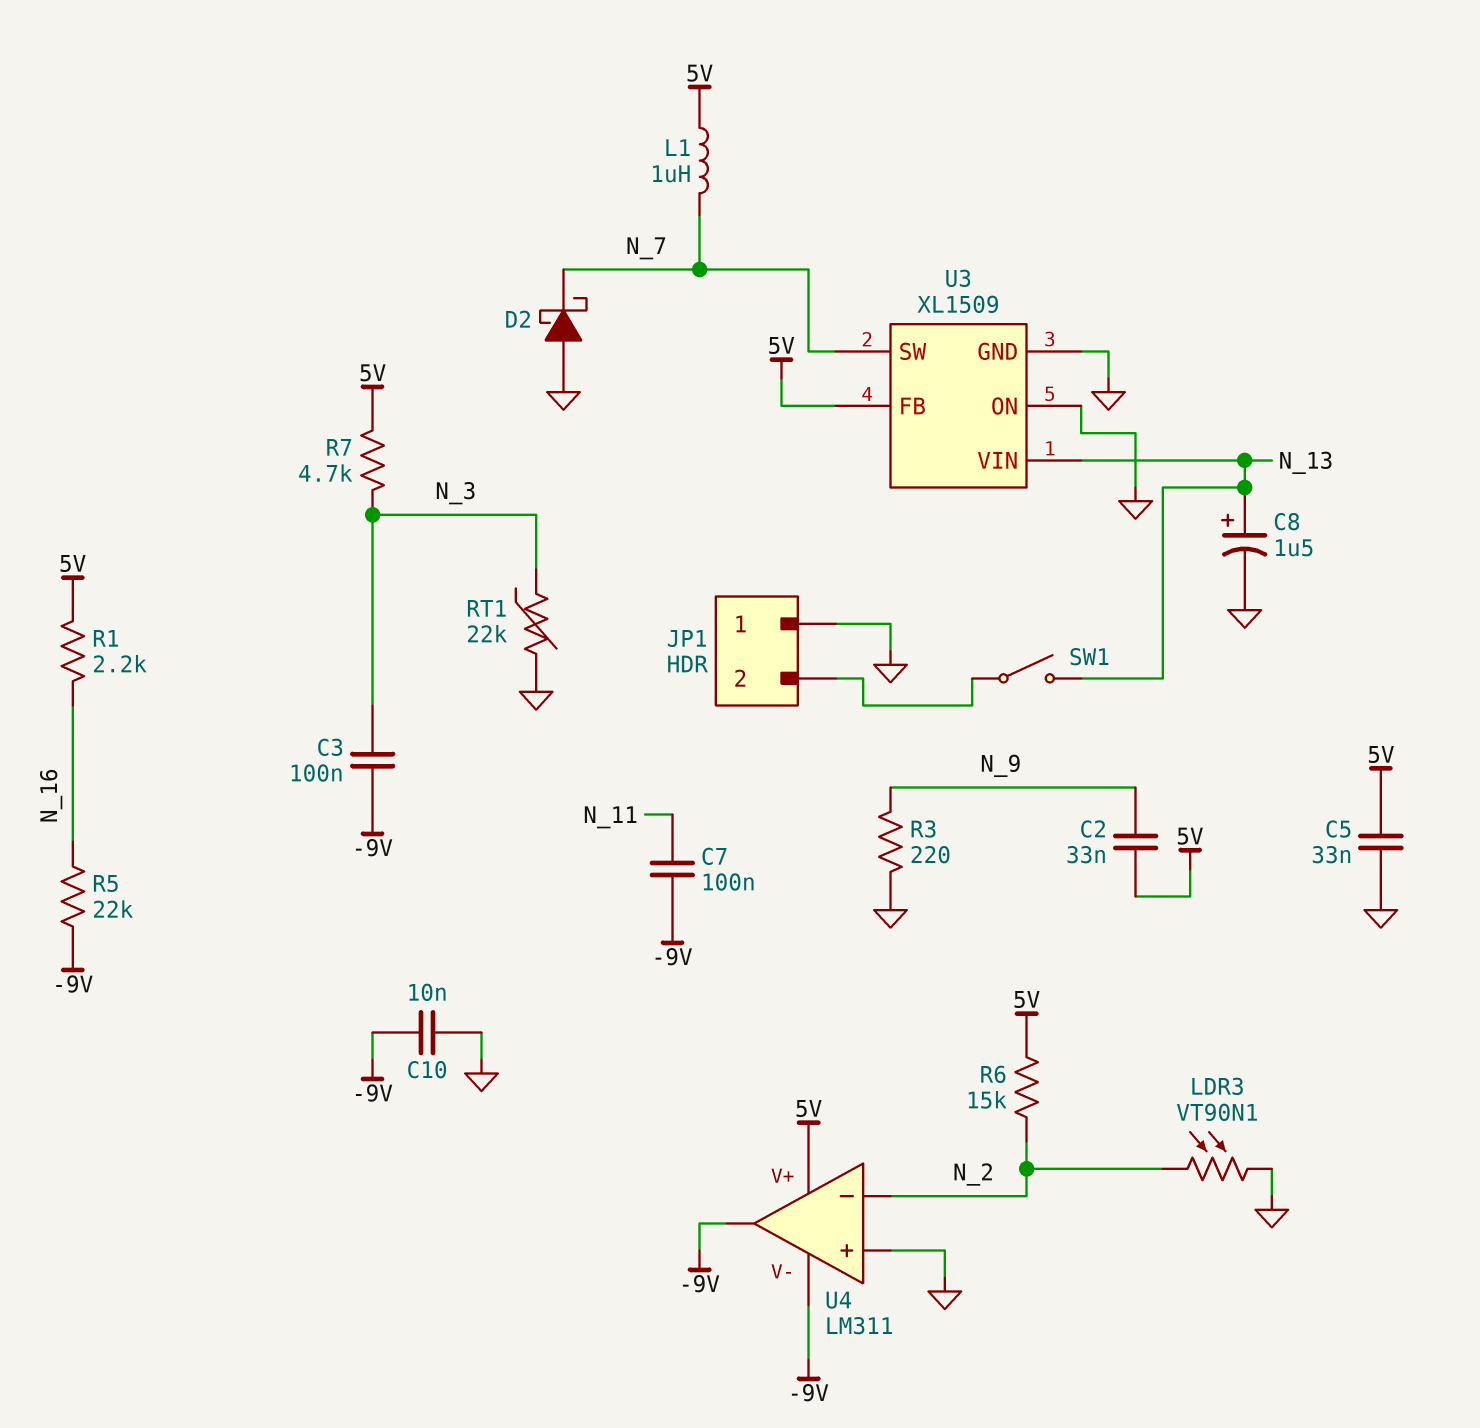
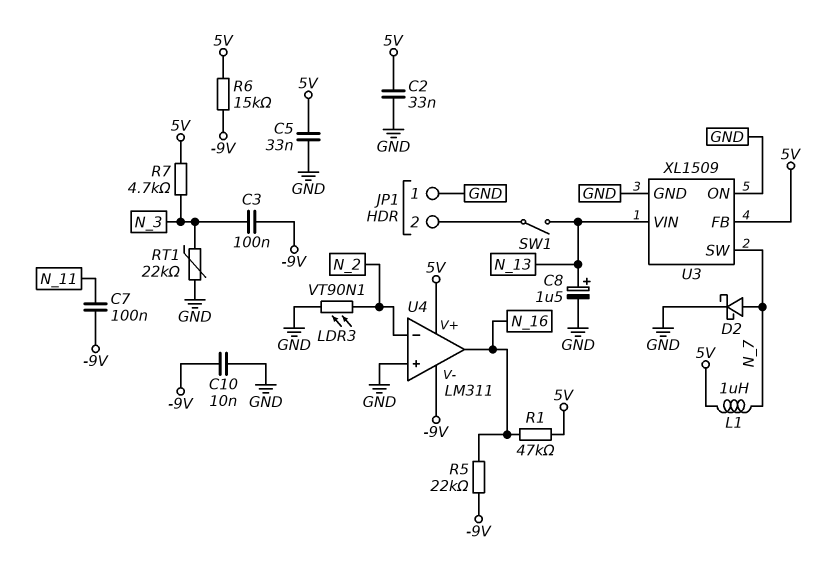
C2: 33nF (5V, N_9) -> 33nF (5V, GND)
D2: schottky (A GND, K N_7) -> schottky (A N_7, K GND)
R1: 2.2k (5V, N_16) -> 47k (5V, N_16)
R3: 220 (GND, N_9) -> none
R6: 15k (5V, N_2) -> 15k (-9V, 5V)
U4 pin out: -9V -> N_16

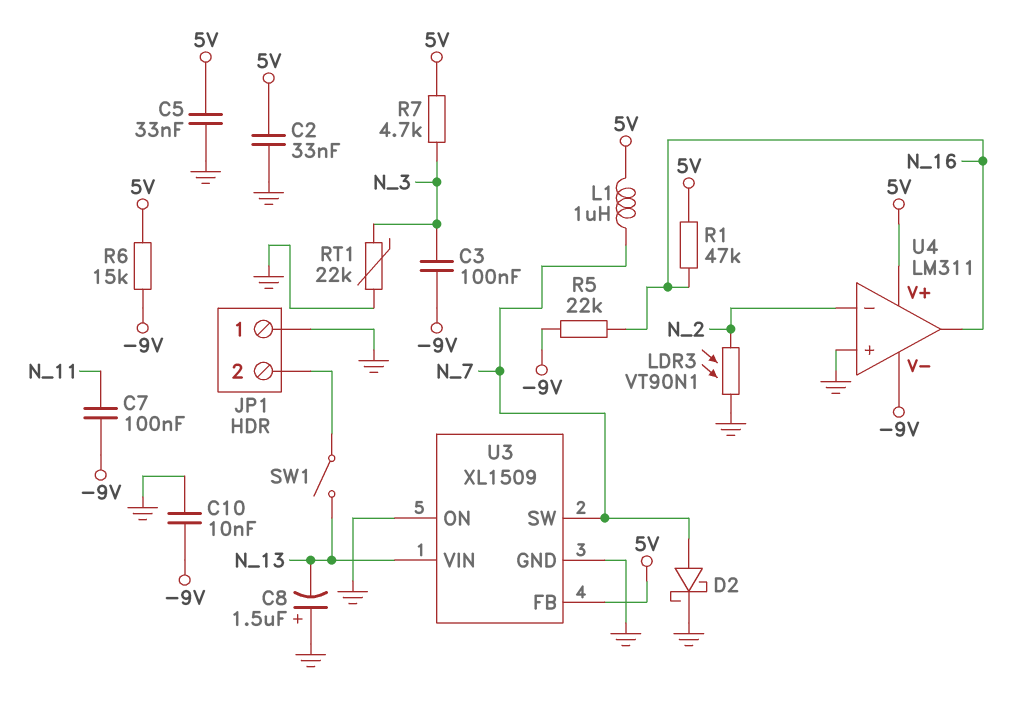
C8: 1.5uF (plus N_13, minus GND) -> 1.5uF (plus GND, minus N_13)

